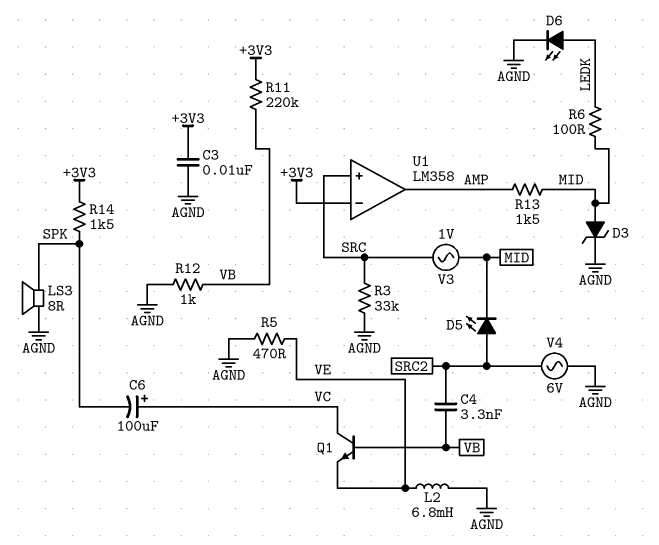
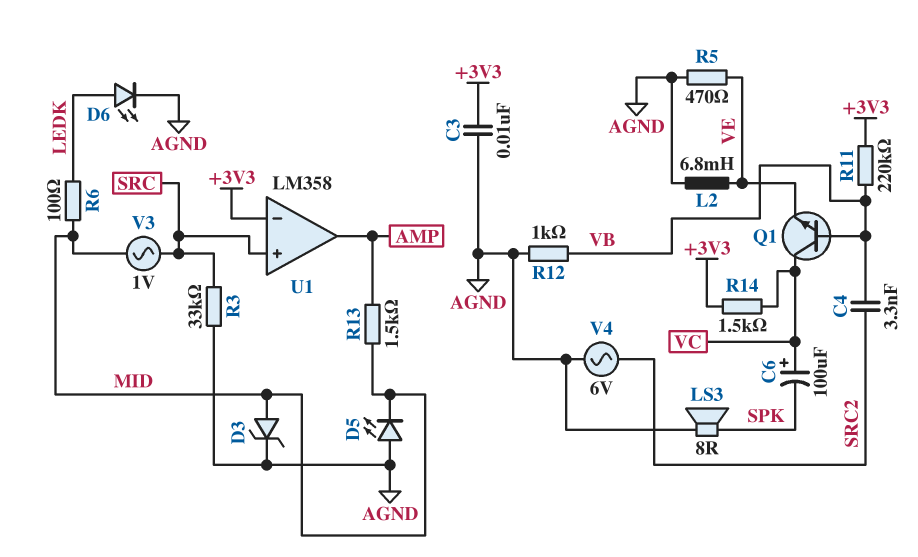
D5: LED (A SRC2, K MID) -> LED (A AGND, K MID)
R14: 1.5k (+3V3, SPK) -> 1.5k (+3V3, VC)

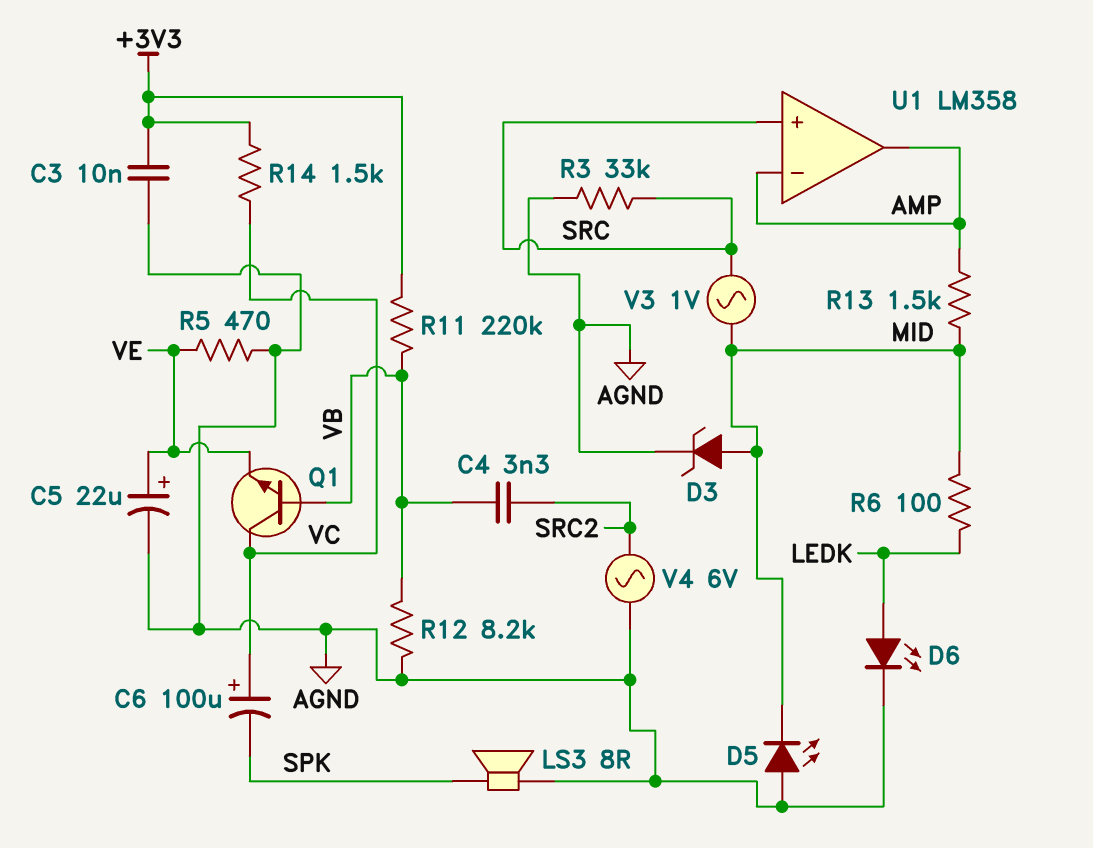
C5: none -> 22uF (plus VE, minus AGND)
L2: 6.8mH (AGND, VE) -> none
R12: 1k (AGND, VB) -> 8.2k (AGND, VB)
U1 pin in-: +3V3 -> AMP

